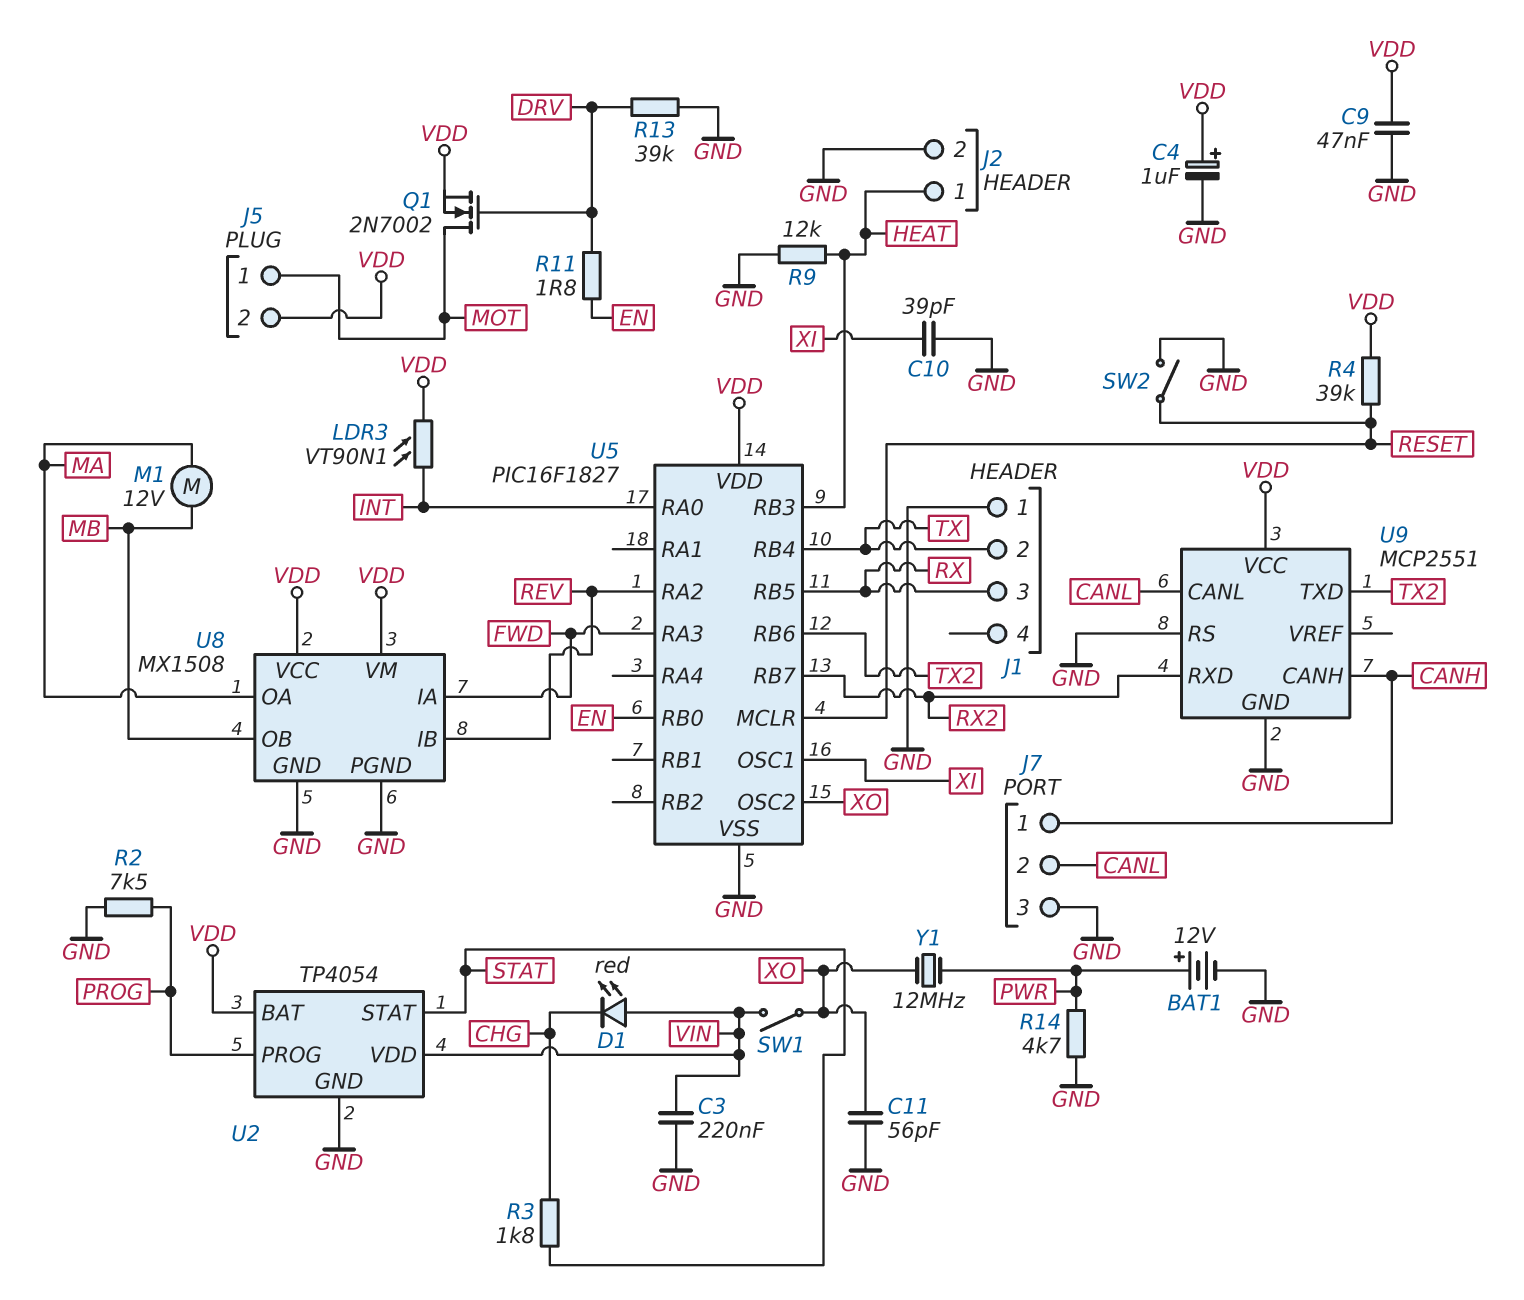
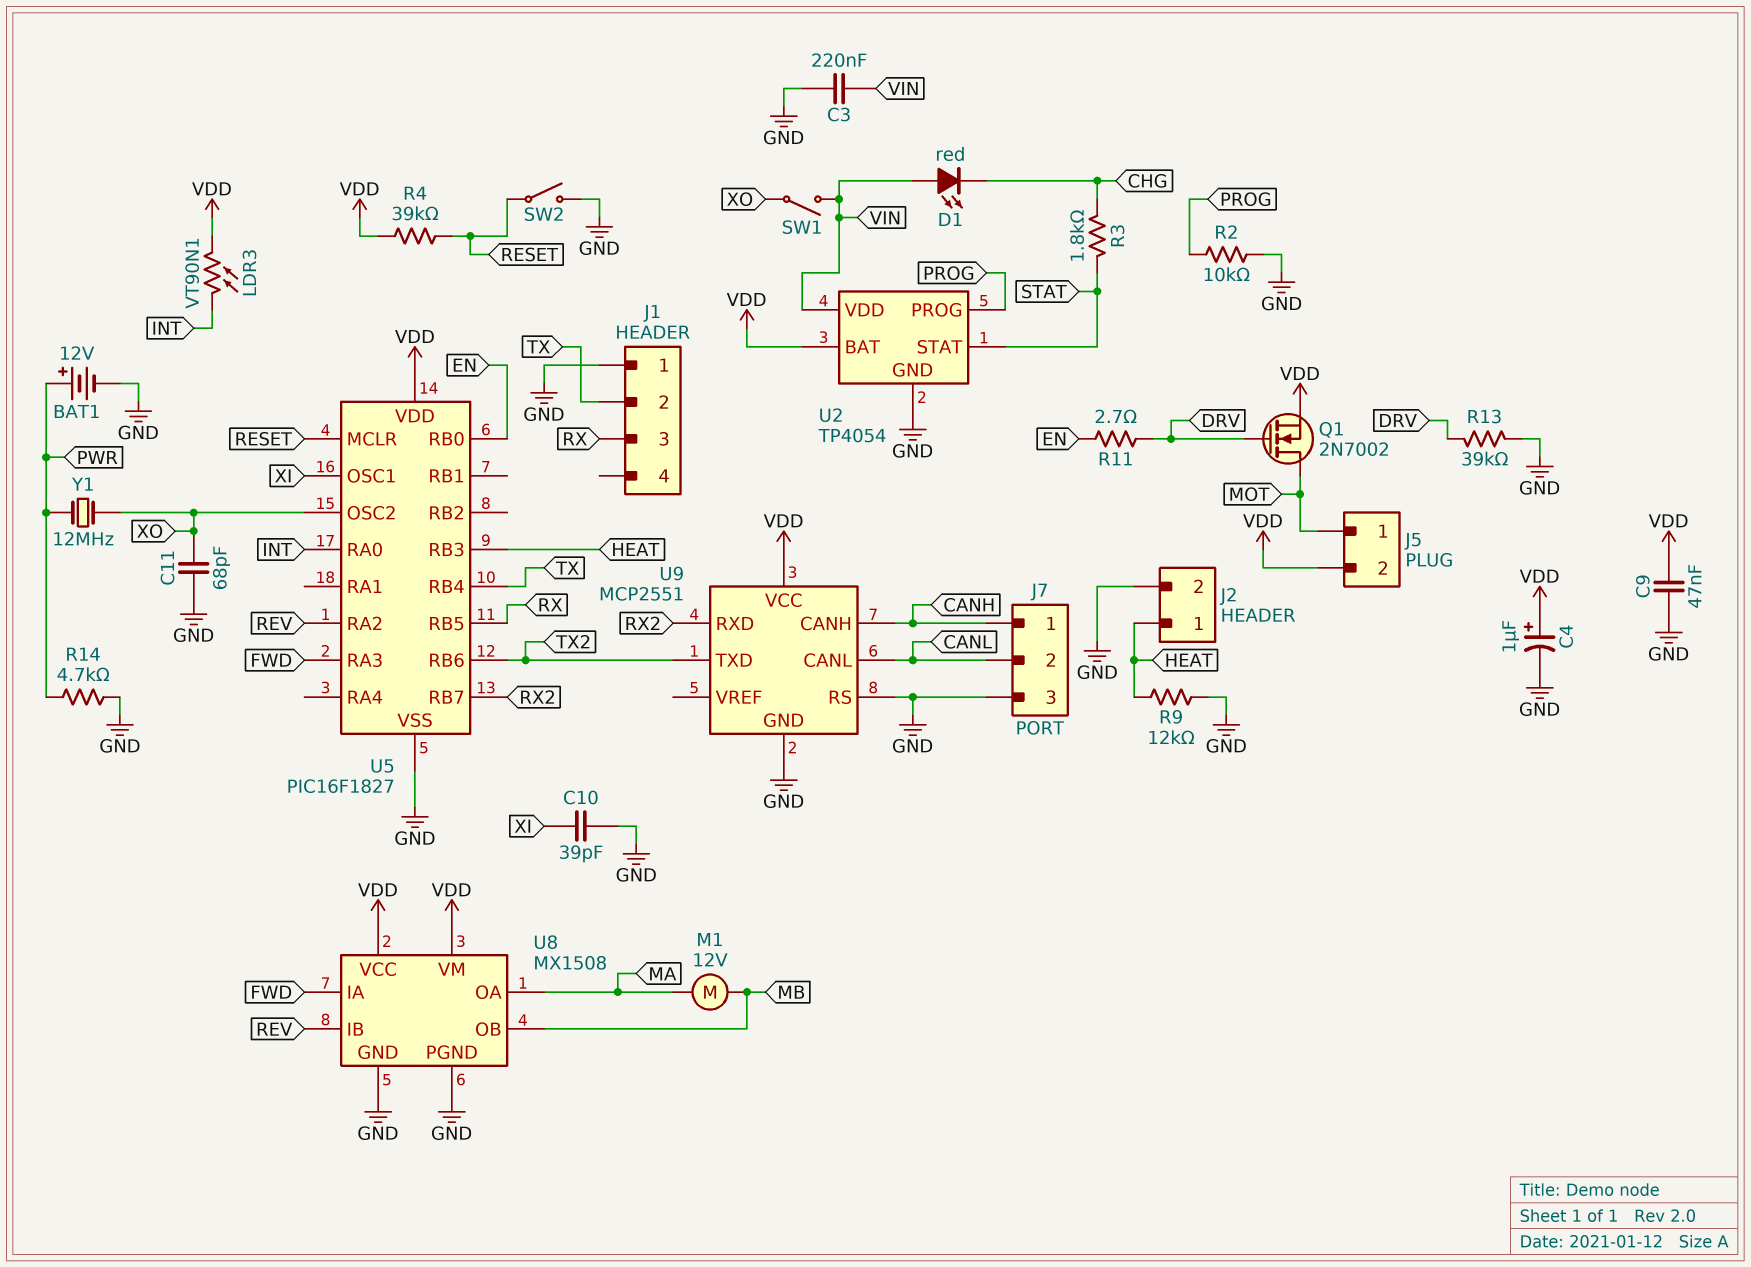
C11: 56pF (GND, XO) -> 68pF (GND, XO)
R2: 7.5k (GND, PROG) -> 10k (GND, PROG)
R11: 1.8 (DRV, EN) -> 2.7 (DRV, EN)

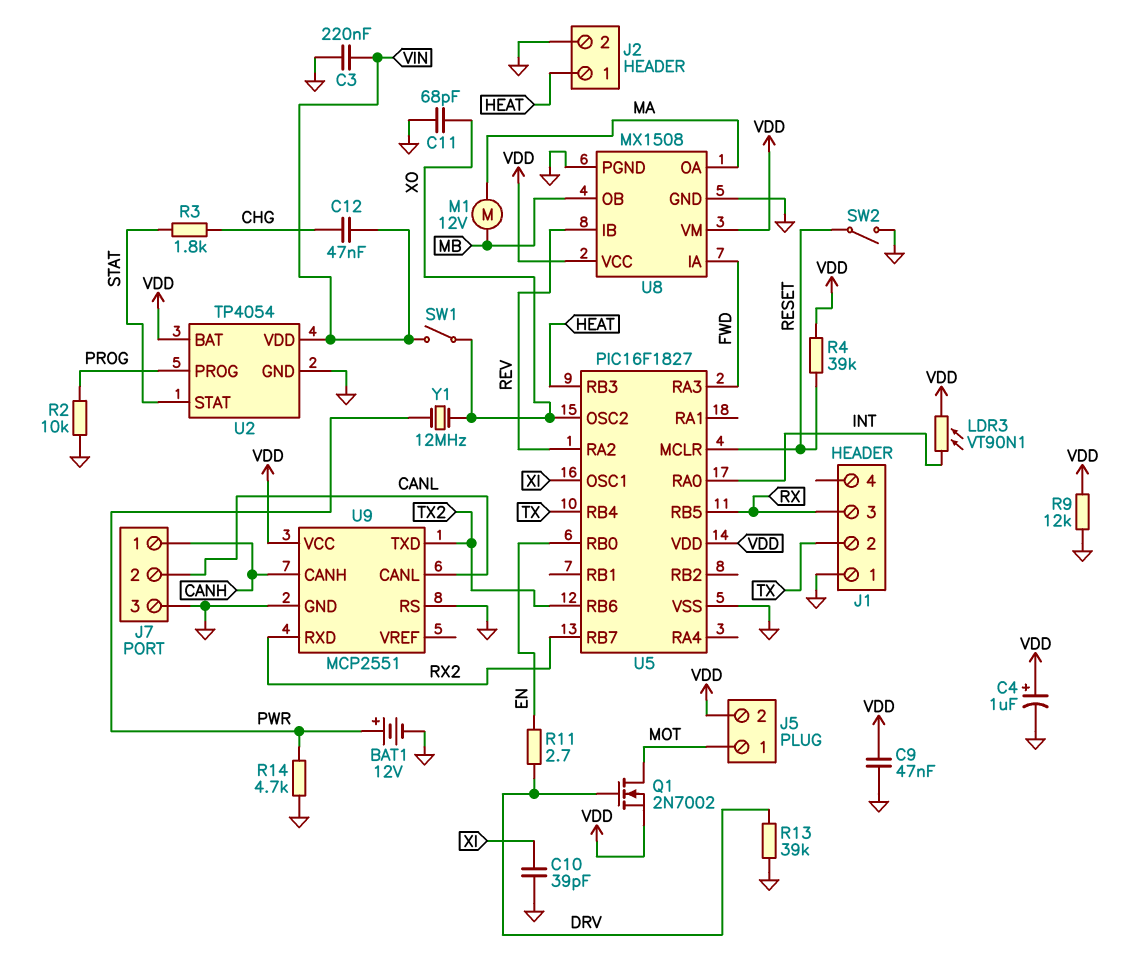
C12: none -> 47nF (CHG, VIN)
D1: LED red (A VIN, K CHG) -> none
R9: 12k (GND, HEAT) -> 12k (GND, VDD)

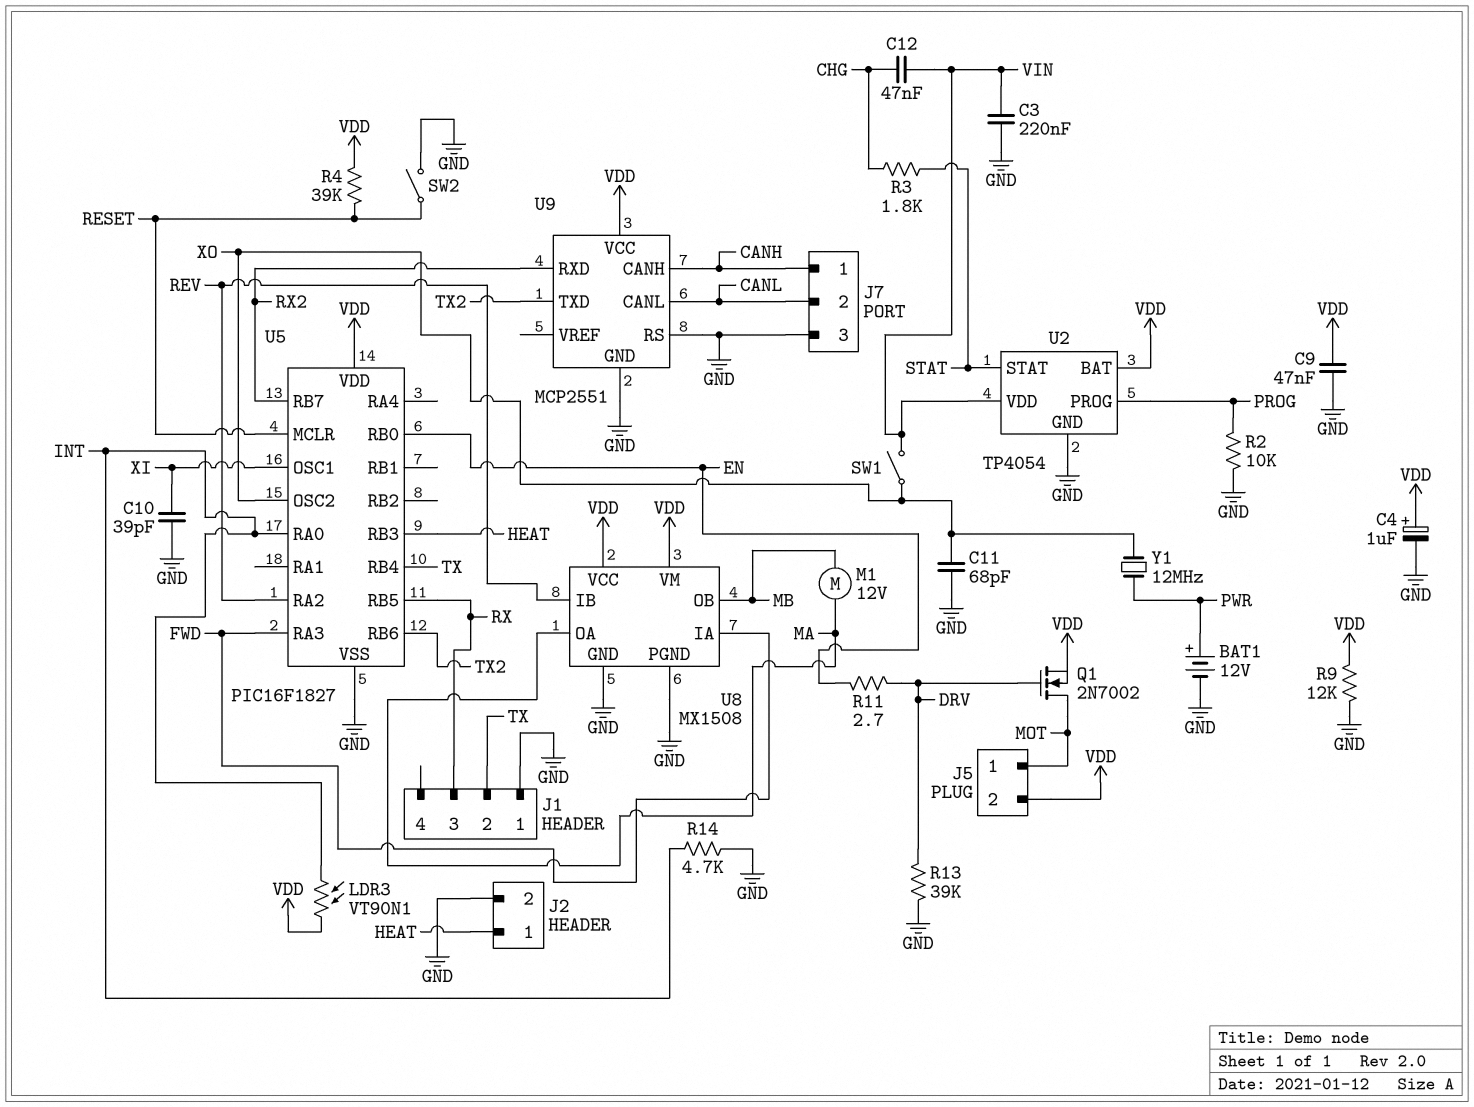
R14: 4.7k (GND, PWR) -> 4.7k (GND, INT)

